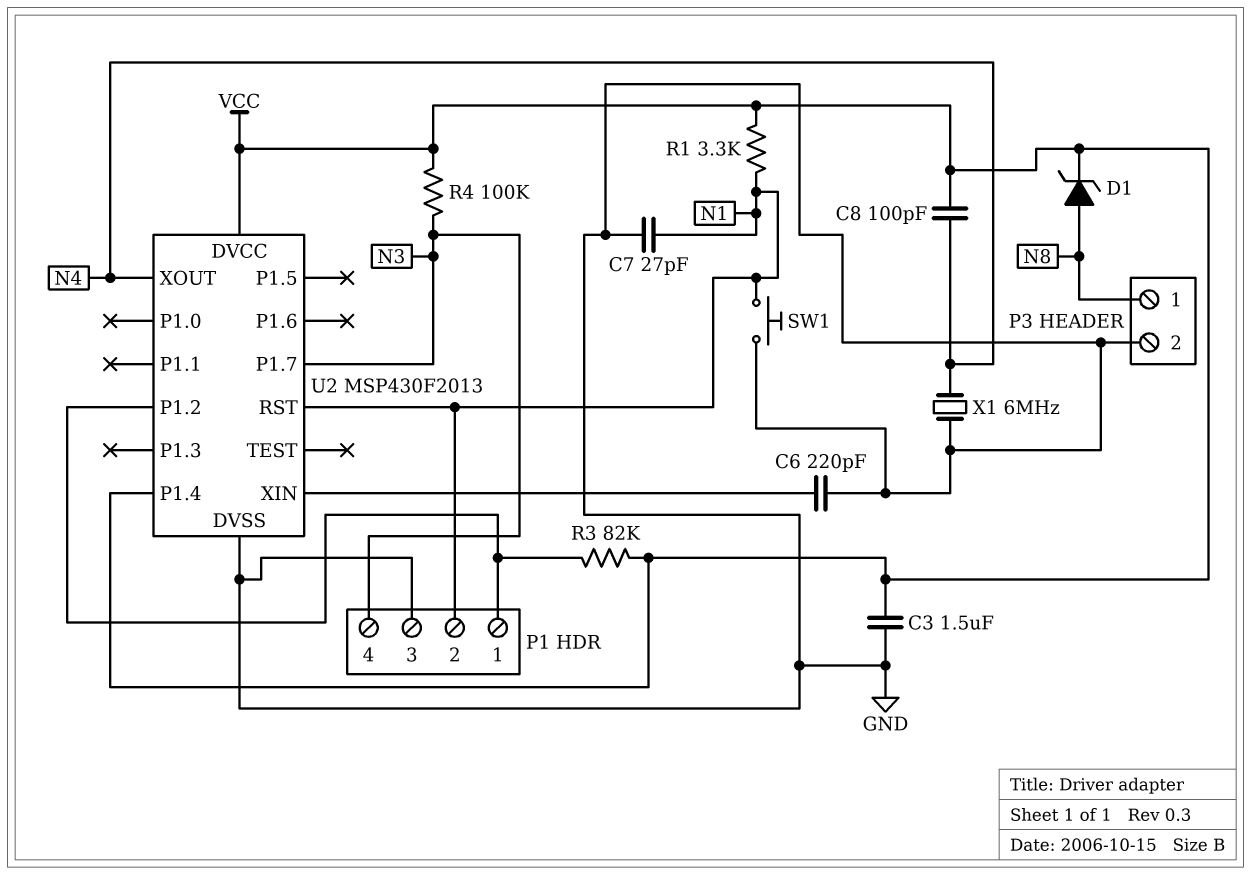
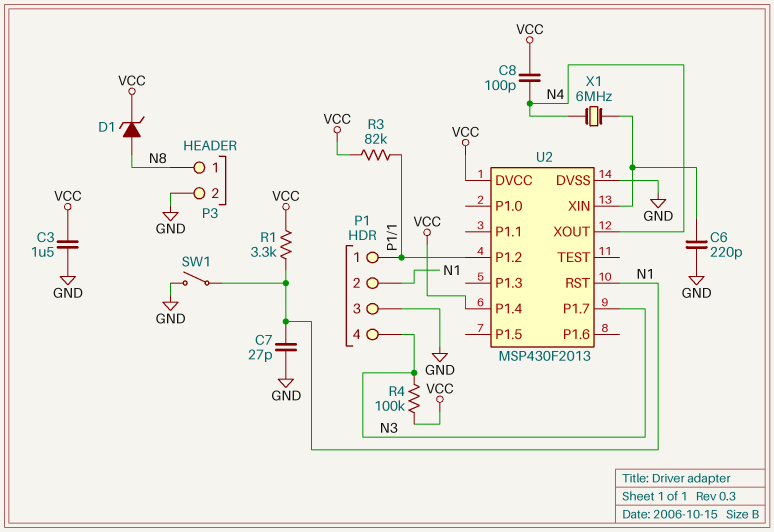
SW1: button (GND, N1) -> switch (GND, N1)
X1: 6MHz (GND, N4) -> 6MHz (N4, U2/XIN)

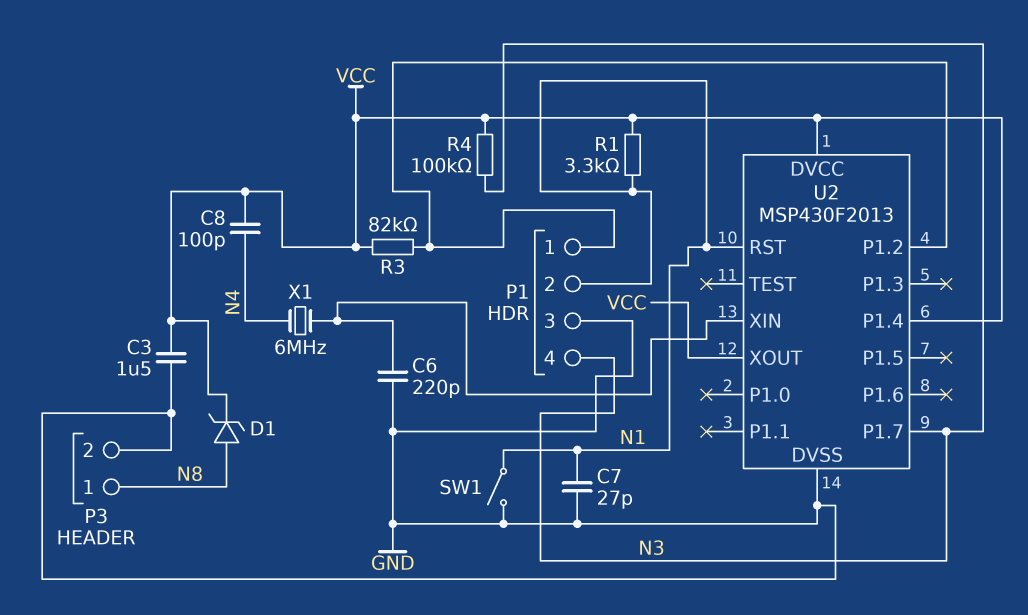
U2 pin XOUT: N4 -> VCC

